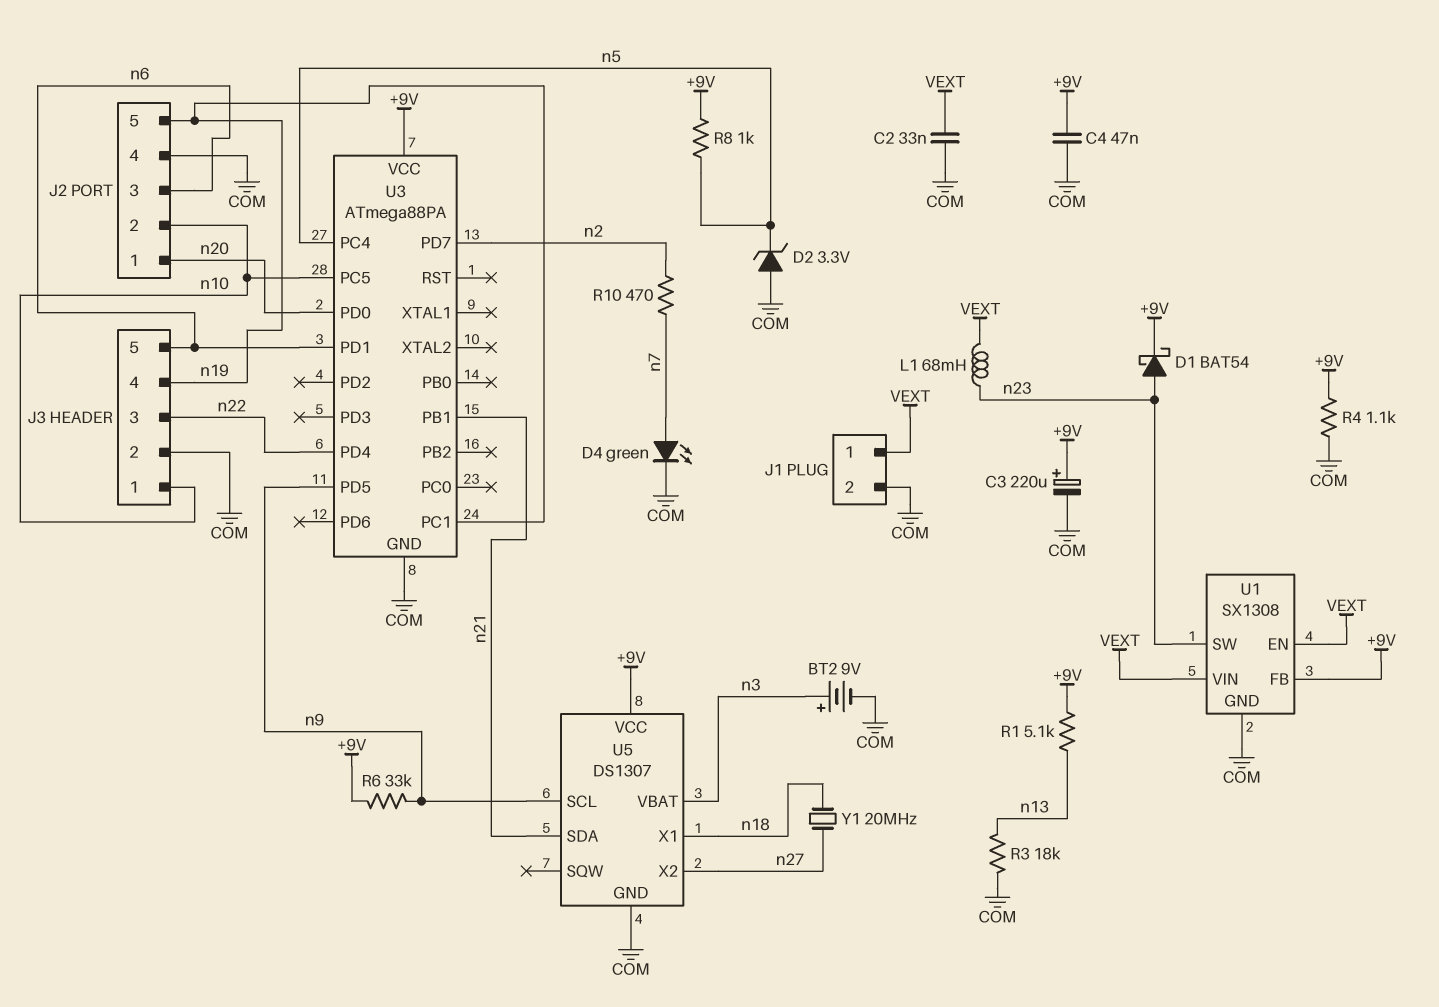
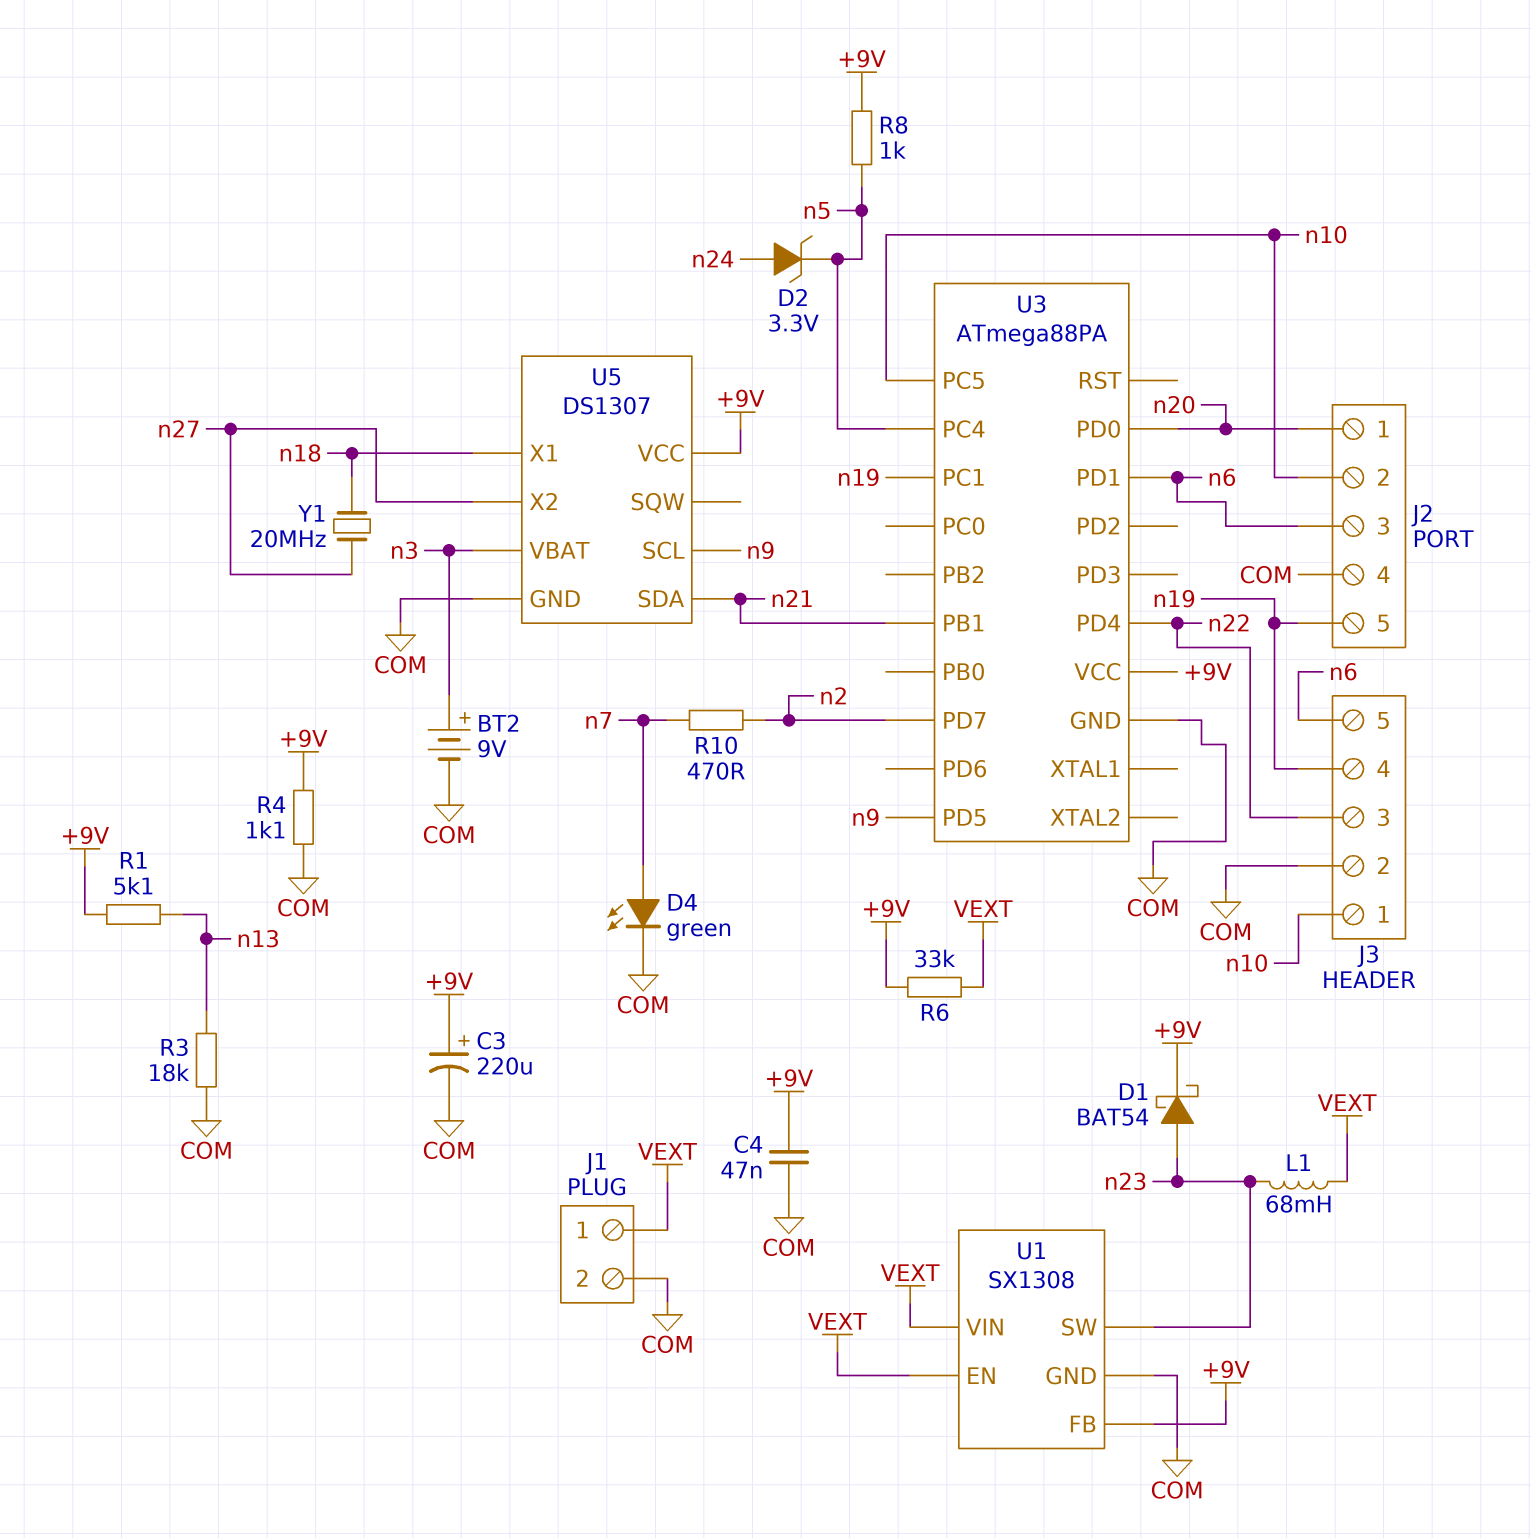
C2: 33nF (COM, VEXT) -> none
D2: zener 3.3V (A COM, K n5) -> zener 3.3V (A n24, K n5)
R6: 33k (+9V, n9) -> 33k (+9V, VEXT)

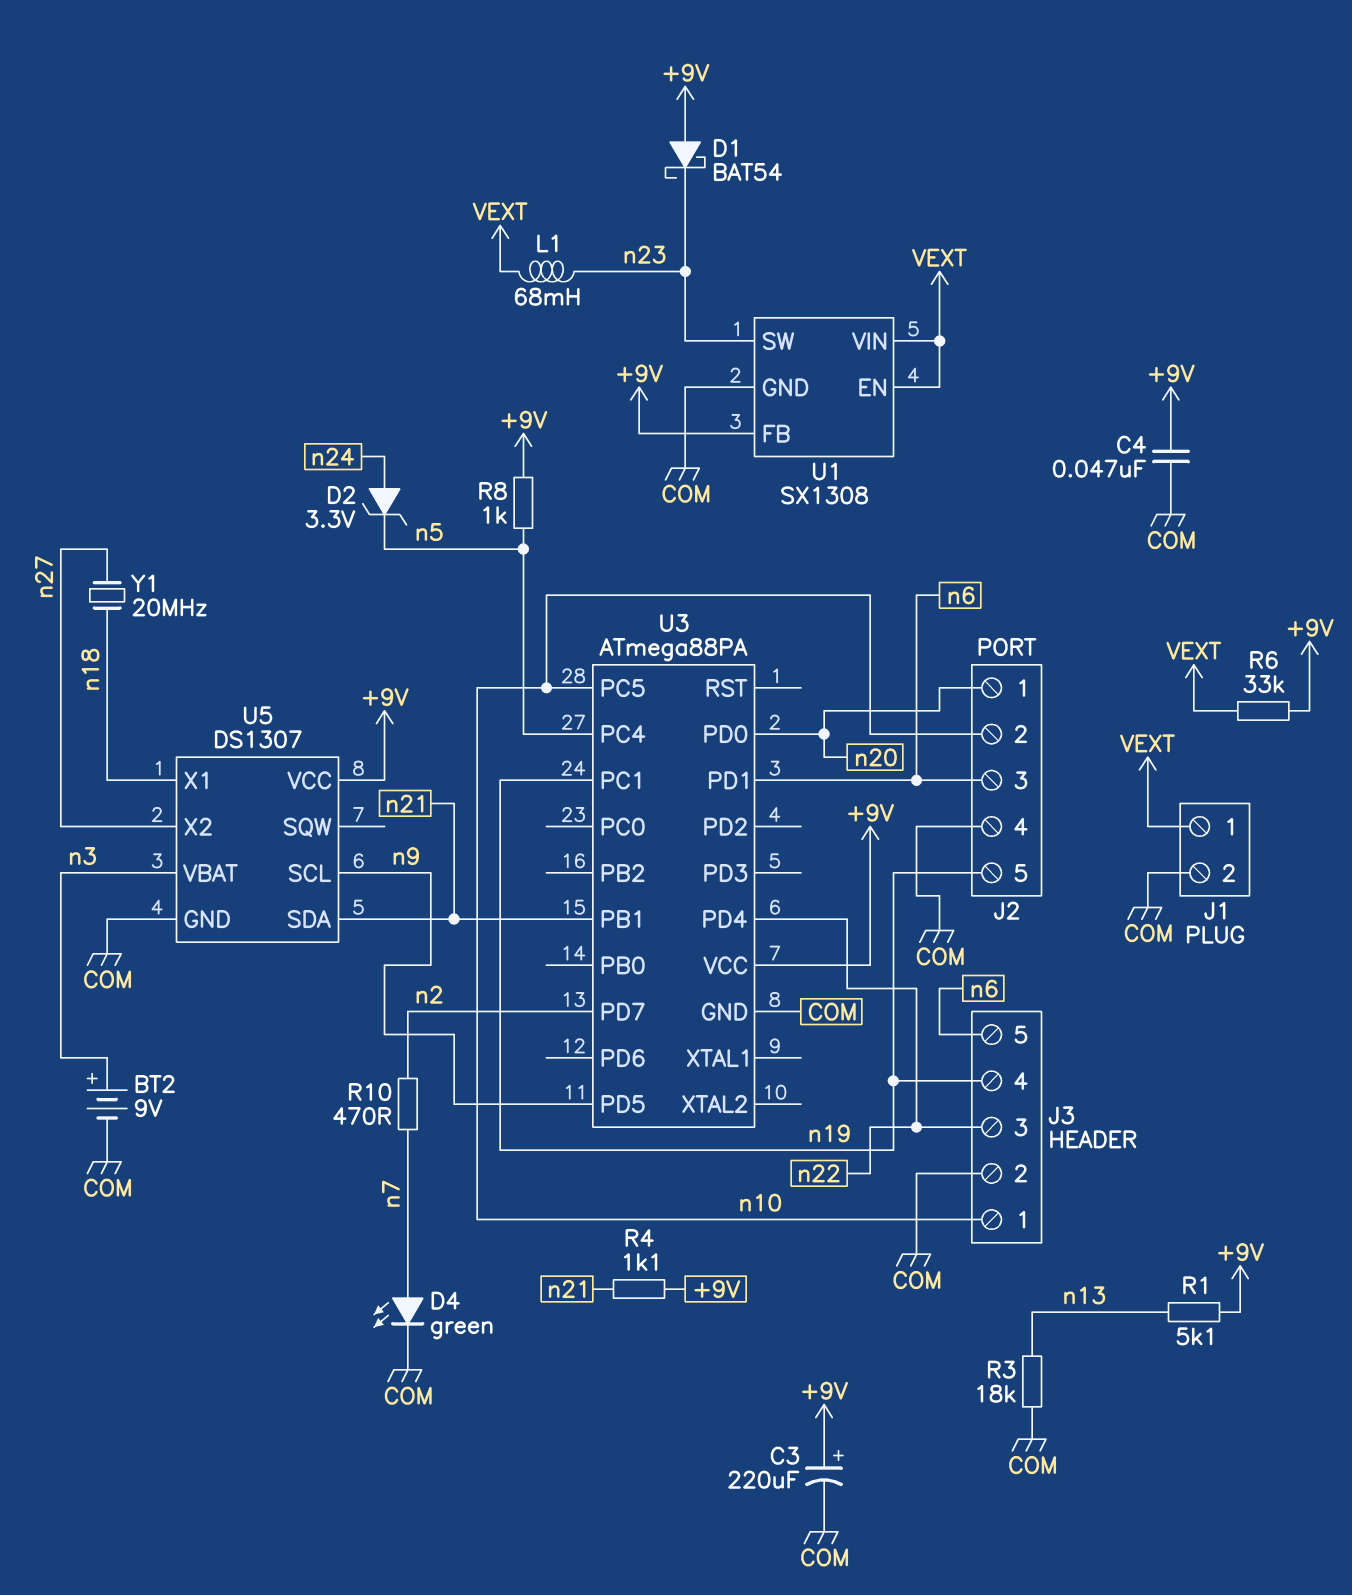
D1: schottky BAT54 (A n23, K +9V) -> schottky BAT54 (A +9V, K n23)
R4: 1.1k (+9V, COM) -> 1.1k (+9V, n21)

